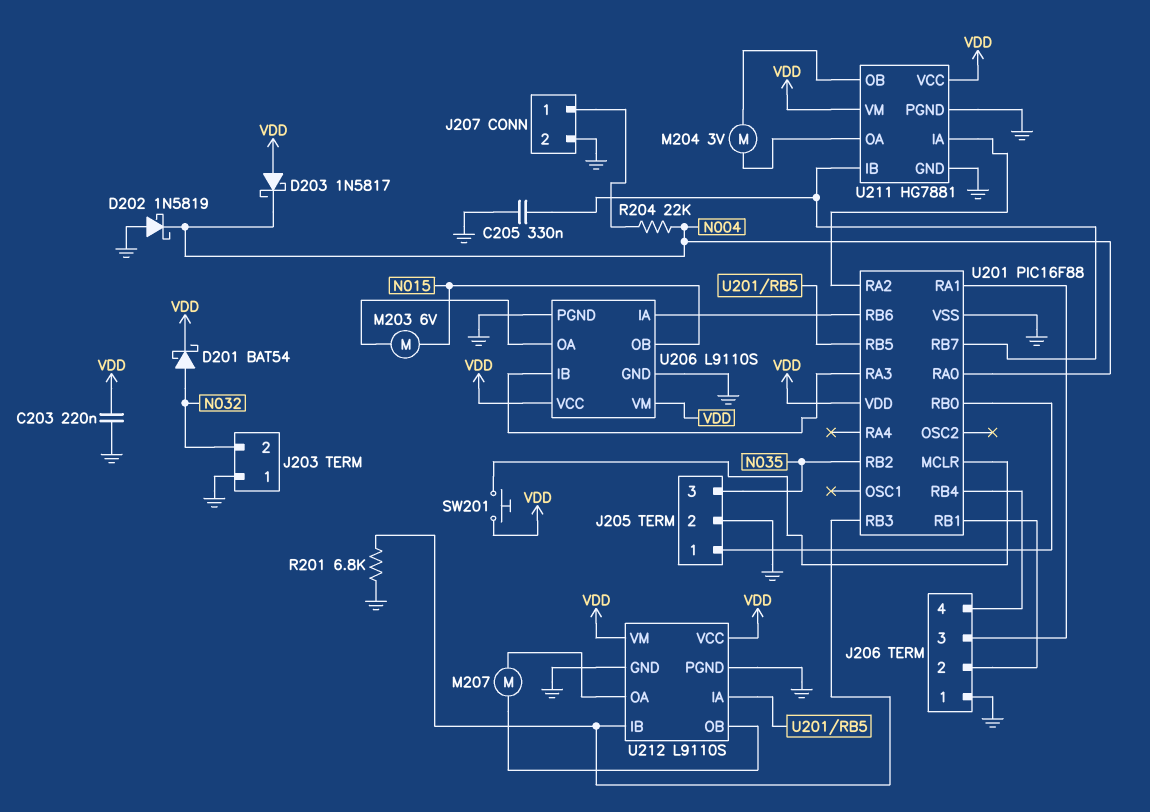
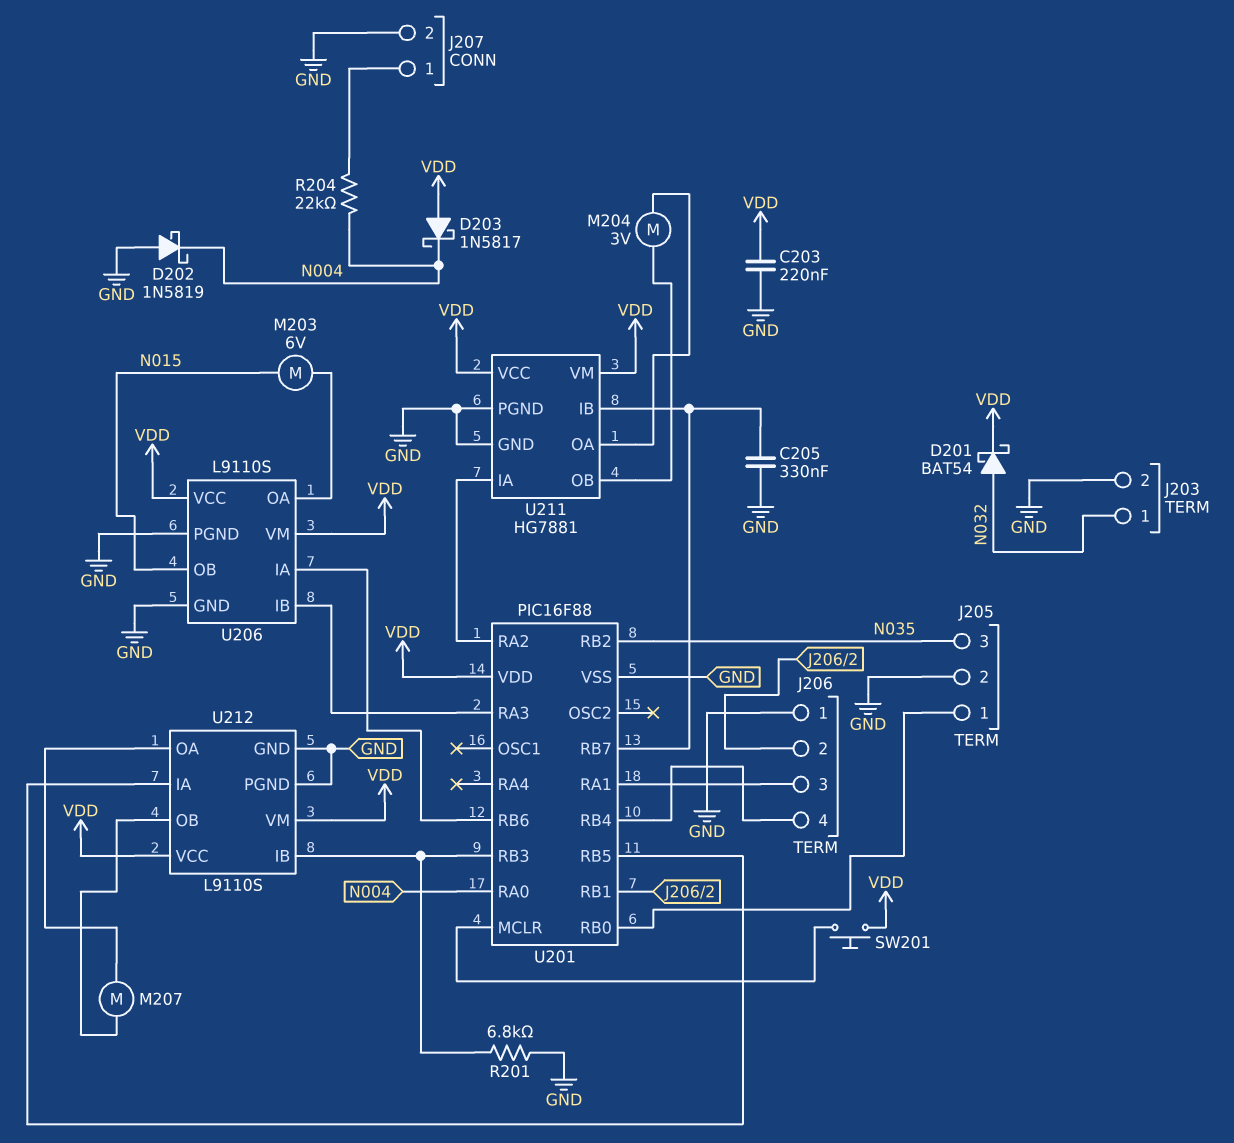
J203 pin 1: GND -> N032
J203 pin 2: N032 -> GND

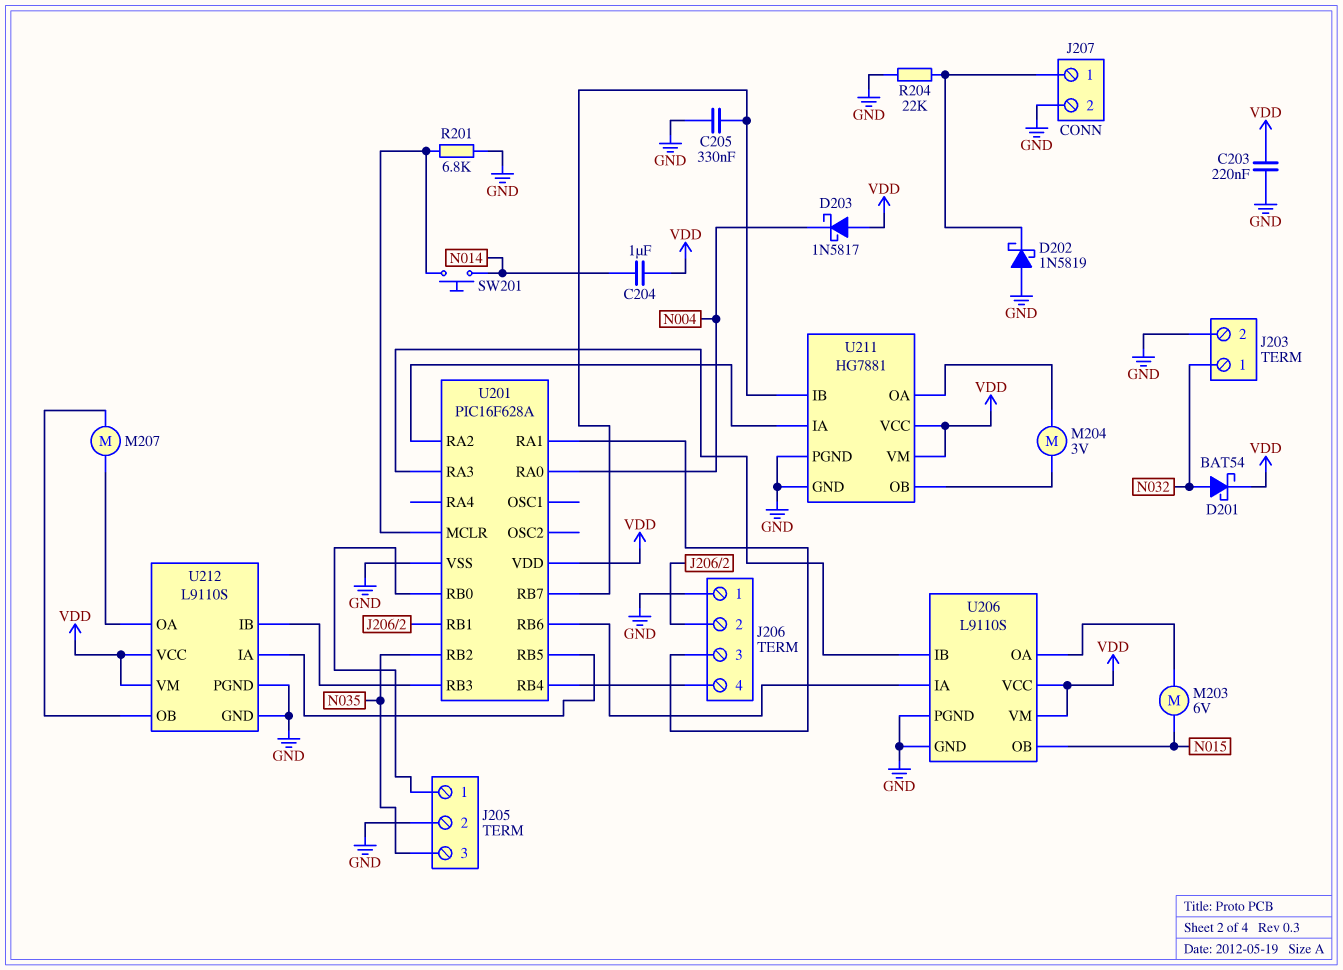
C204: none -> 1uF (N014, VDD)
D202: schottky 1N5819 (A GND, K N004) -> schottky 1N5819 (A GND, K J207/1)
R201: 6.8k (GND, U201/RB3) -> 6.8k (GND, U201/MCLR)
R204: 22k (J207/1, N004) -> 22k (GND, J207/1)
SW201: button (U201/MCLR, VDD) -> button (N014, U201/MCLR)
U201: PIC16F88 -> PIC16F628A

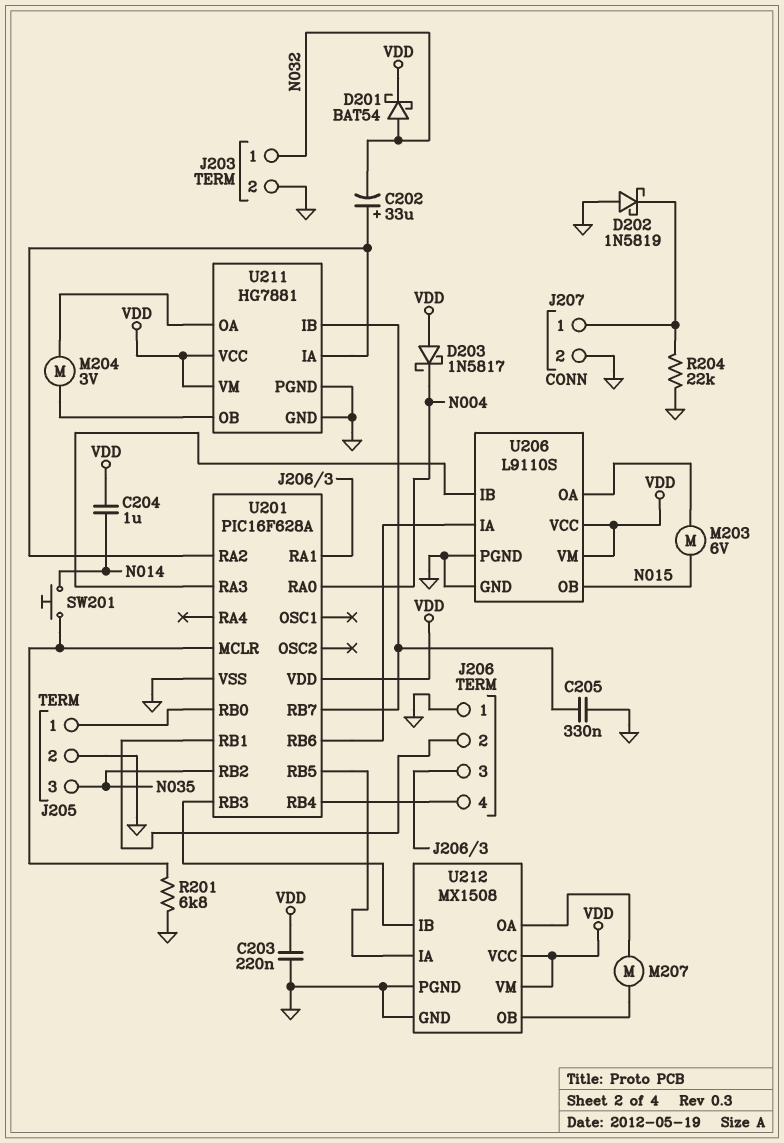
C202: none -> 33uF (plus U201/RA2, minus N032)
U212: L9110S -> MX1508

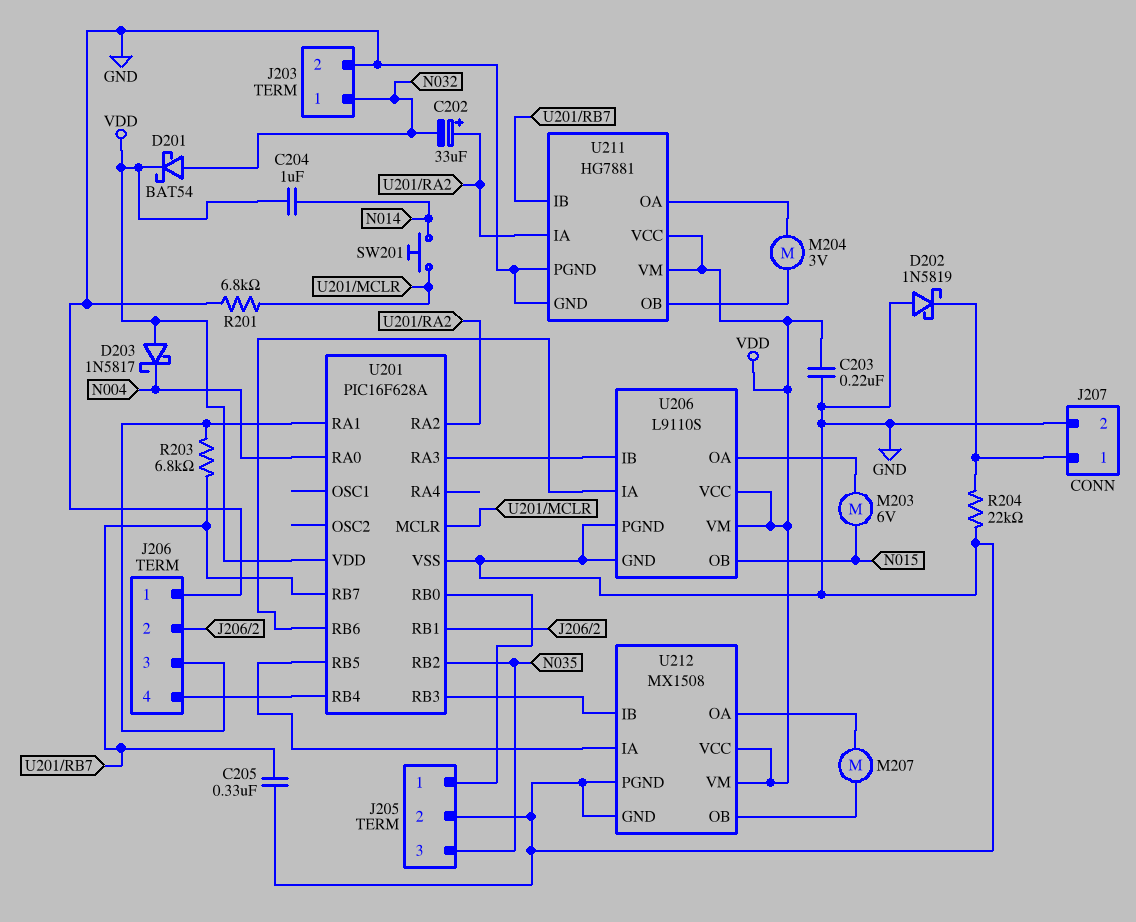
R203: none -> 6.8k (J206/3, U201/RB7)

